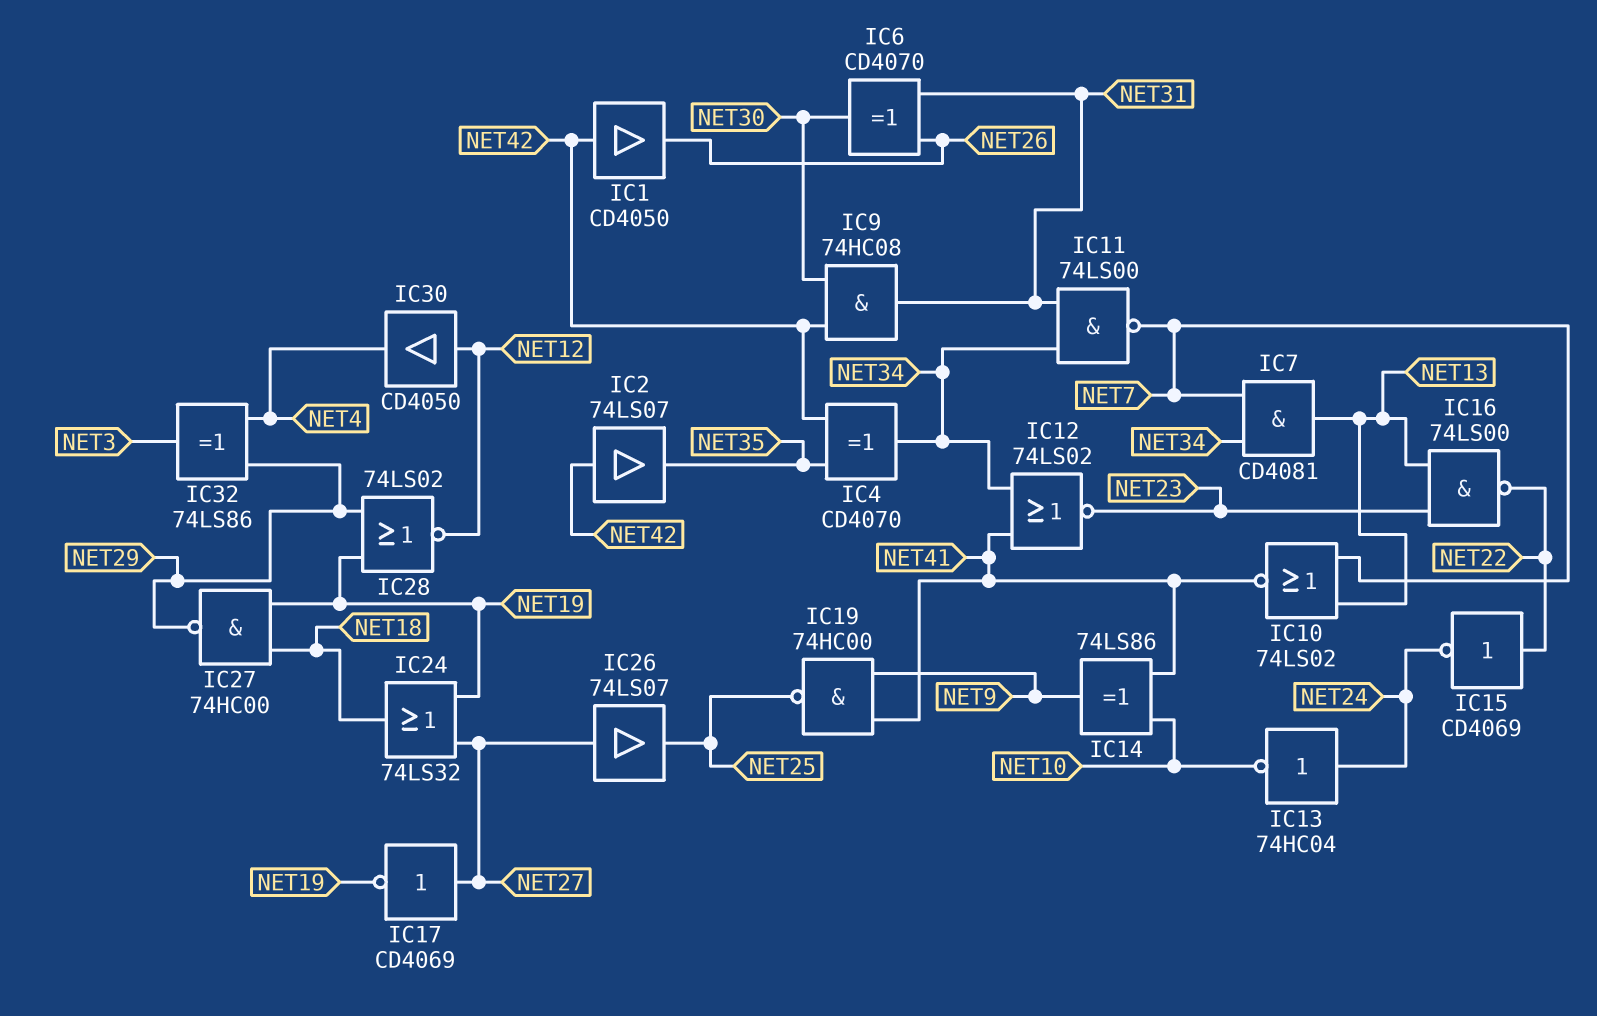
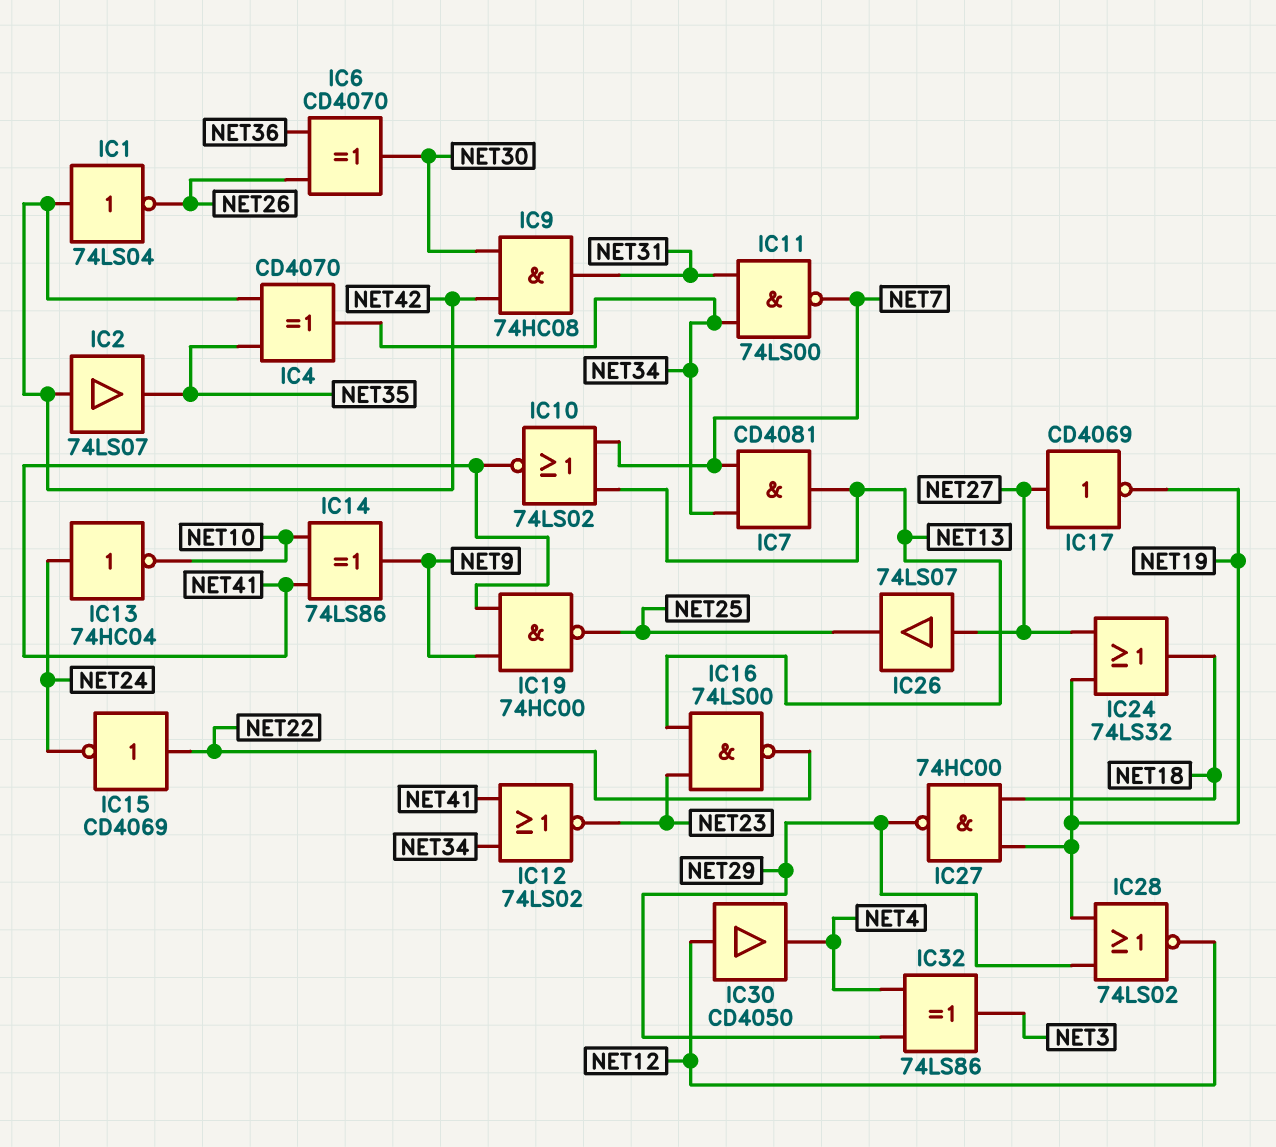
IC1: buffer CD4050 (in NET42, out NET26) -> NOT 74LS04 (in NET42, out NET26)
IC6: XOR CD4070 (in NET26, in NET31, out NET30) -> XOR CD4070 (in NET26, in NET36, out NET30)

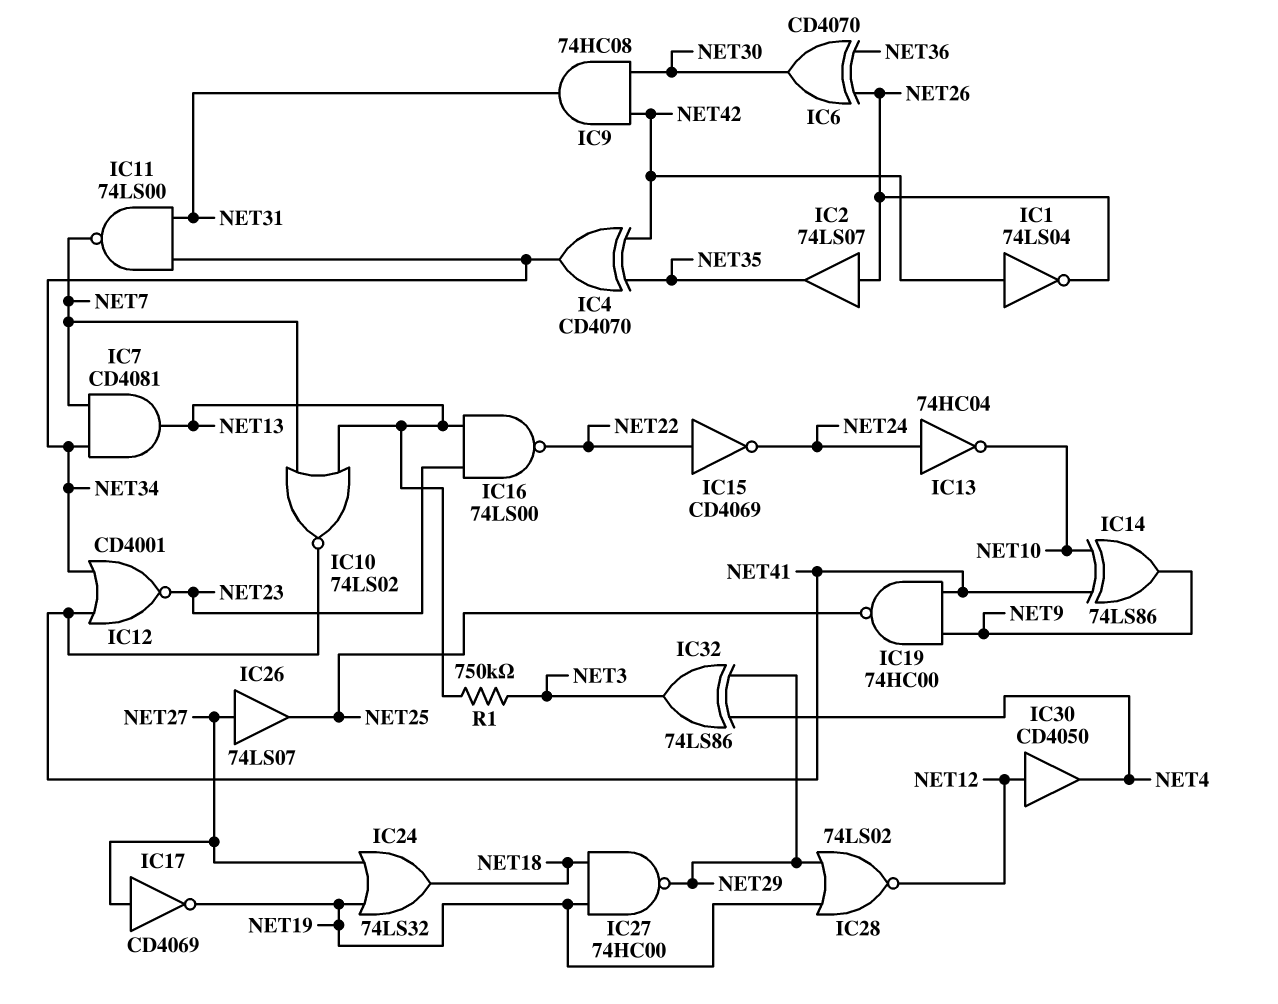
IC2: buffer 74LS07 (in NET42, out NET35) -> buffer 74LS07 (in NET26, out NET35)
IC12: NOR 74LS02 (in NET34, in NET41, out NET23) -> NOR CD4001 (in NET34, in NET41, out NET23)
R1: none -> 750k (NET3, NET13)

